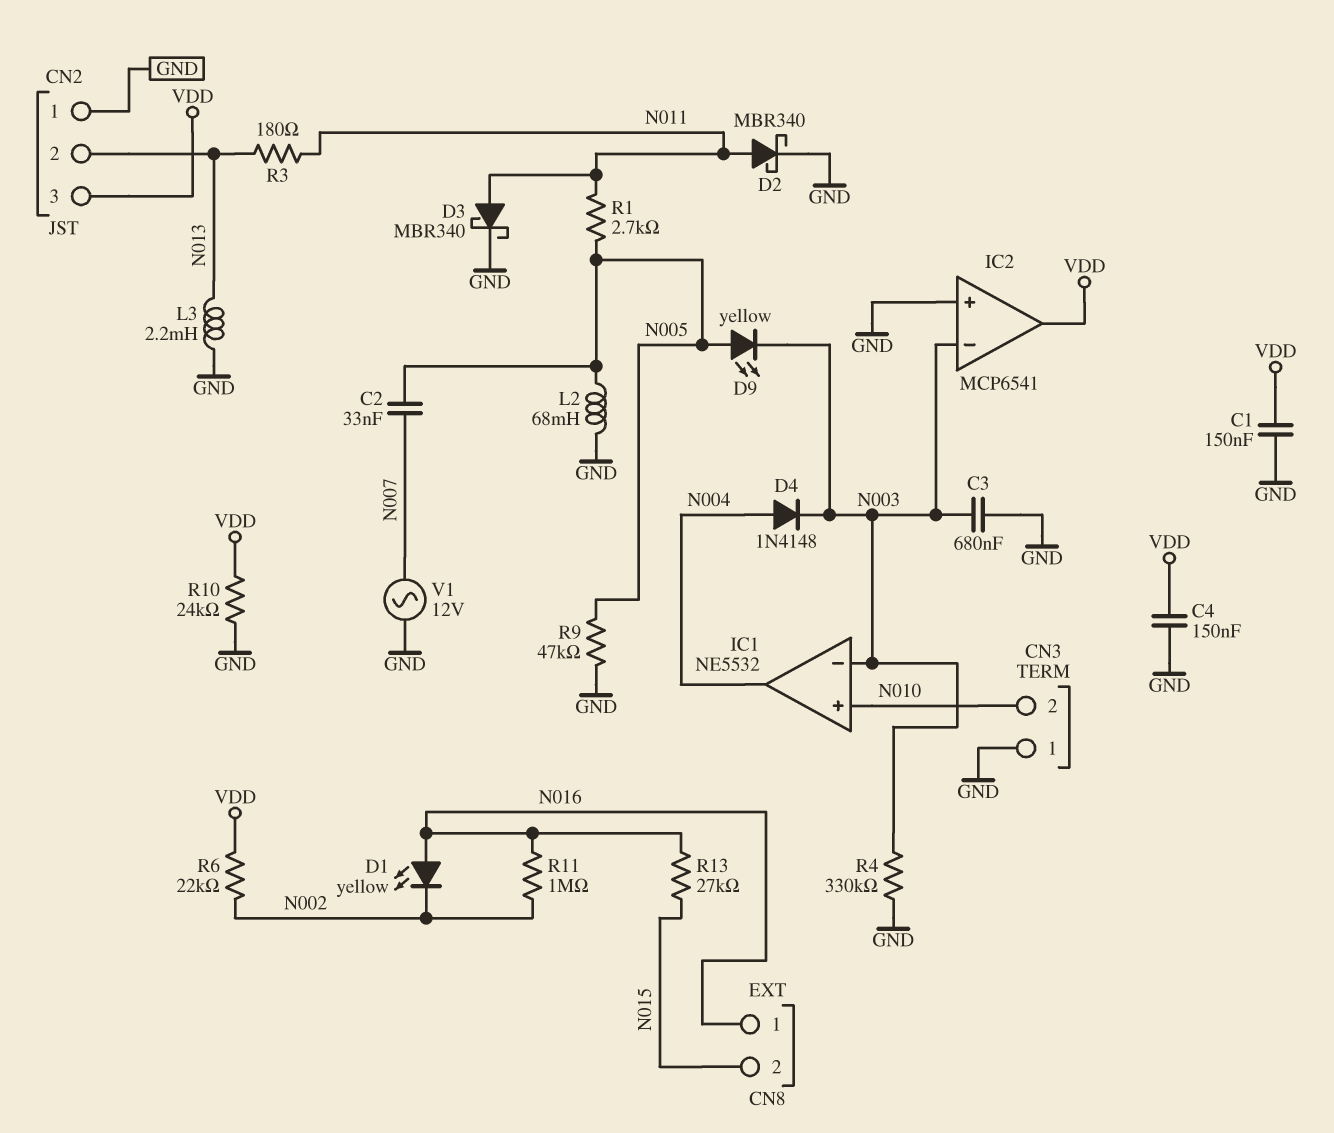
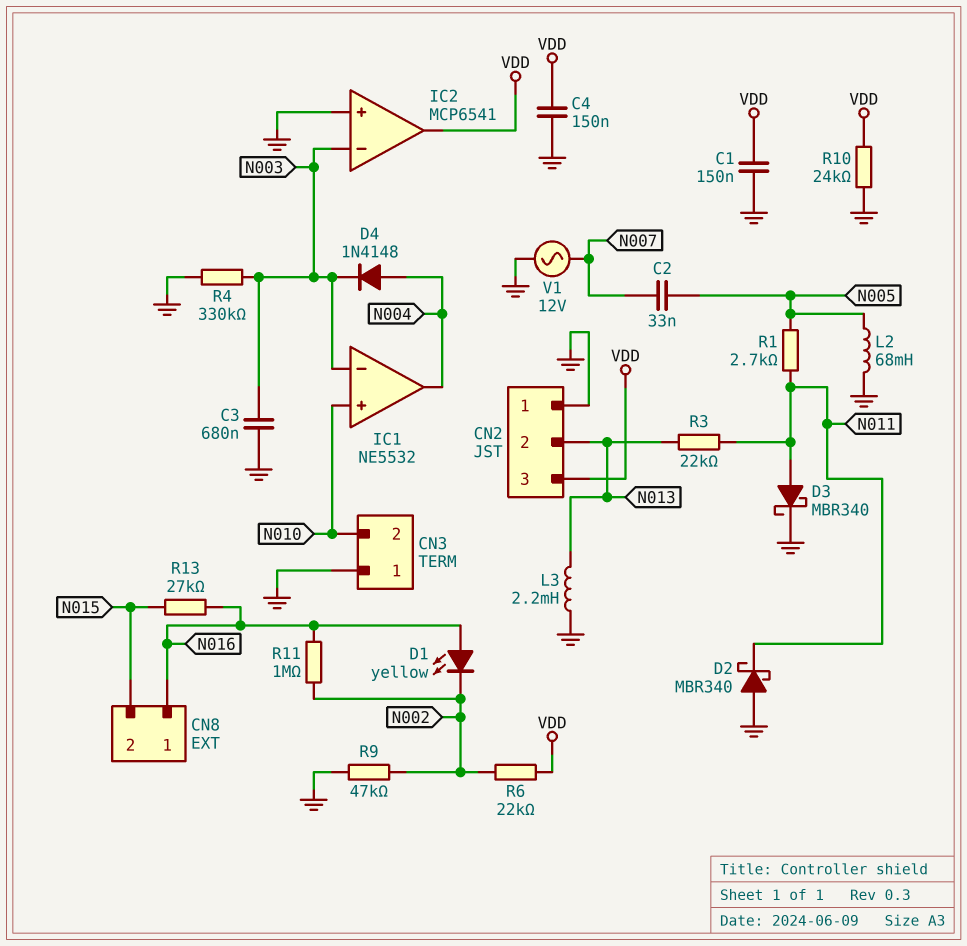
D2: schottky MBR340 (A N011, K GND) -> schottky MBR340 (A GND, K N011)
D9: LED yellow (A N005, K N003) -> none
R3: 180 (N011, N013) -> 22k (N011, N013)
R9: 47k (GND, N005) -> 47k (GND, N002)

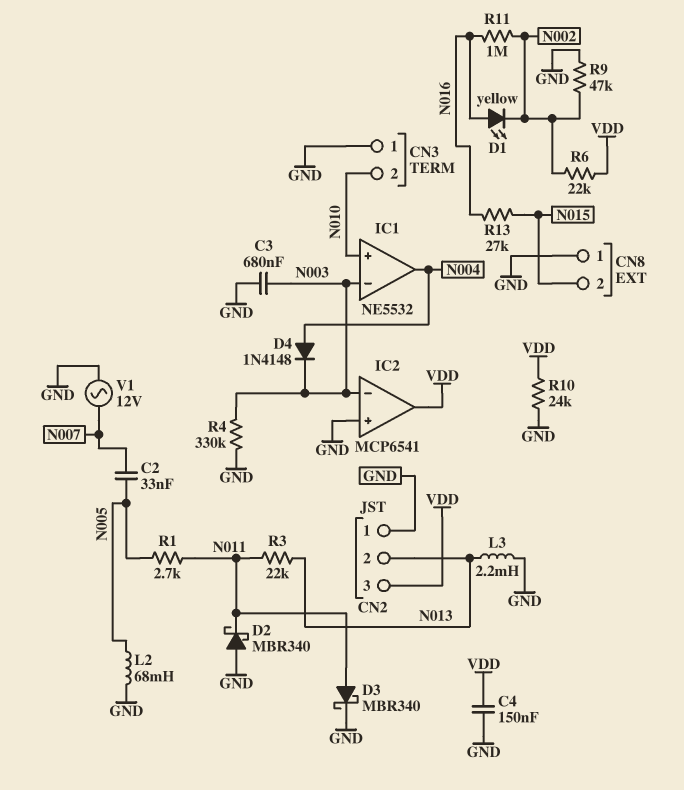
C1: 150nF (GND, VDD) -> none
CN8 pin 1: N016 -> GND

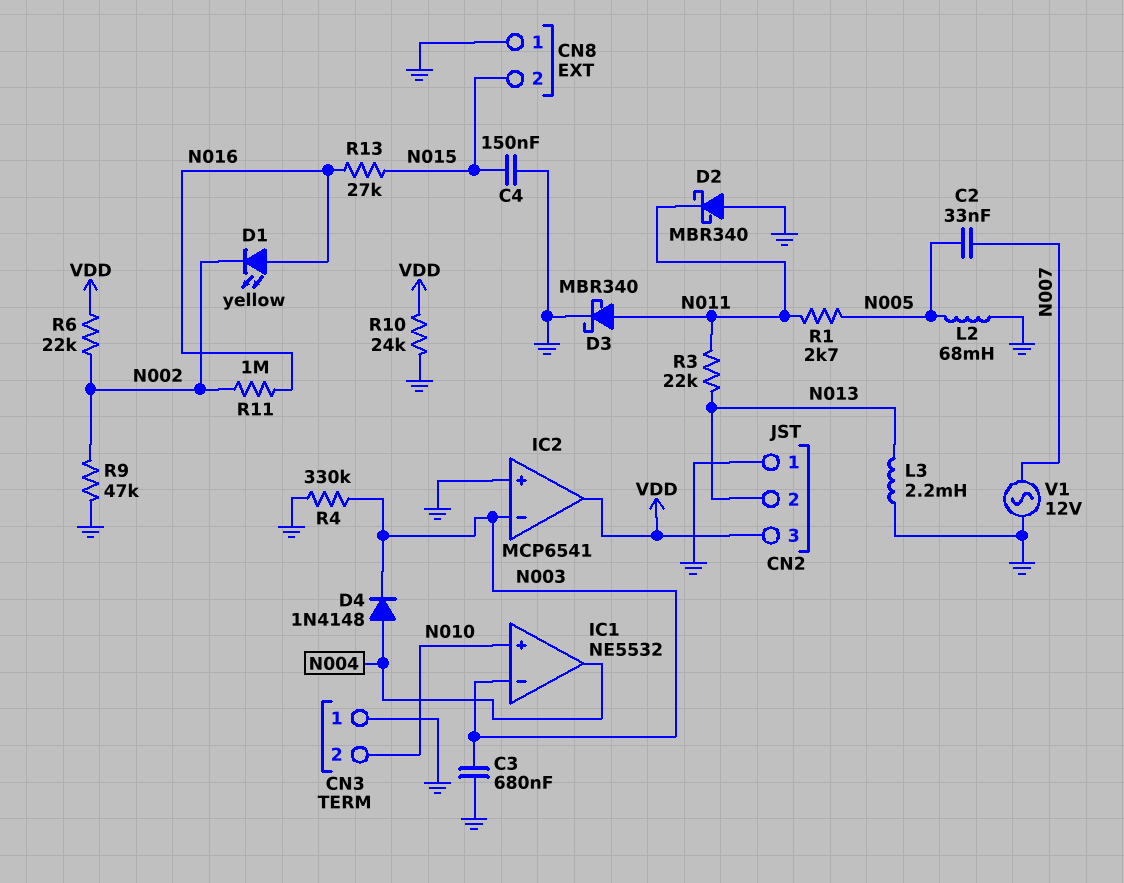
C4: 150nF (GND, VDD) -> 150nF (GND, N015)

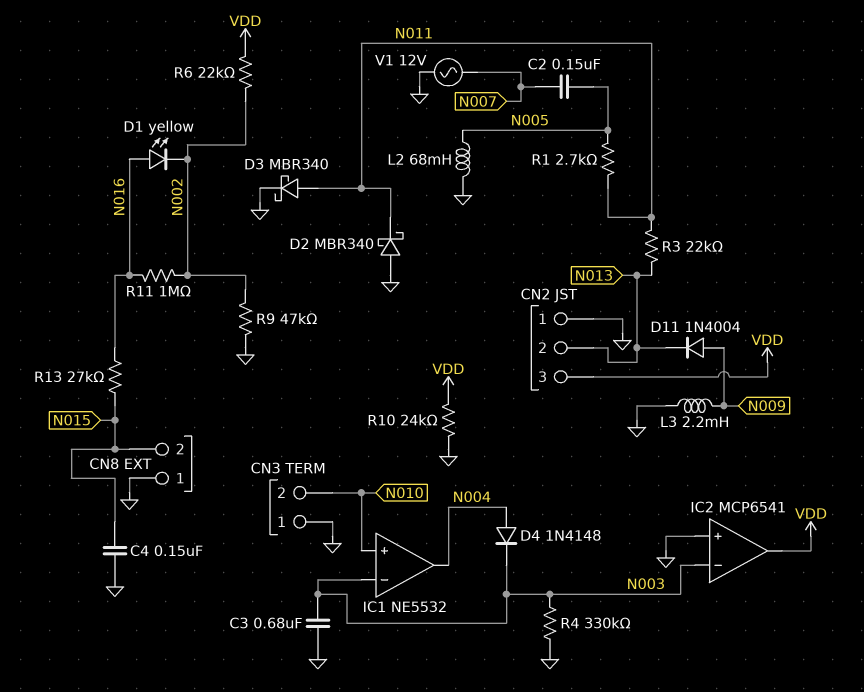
C2: 33nF (N005, N007) -> 150nF (N005, N007)
D11: none -> diode 1N4004 (A N009, K N013)
L3: 2.2mH (GND, N013) -> 2.2mH (GND, N009)

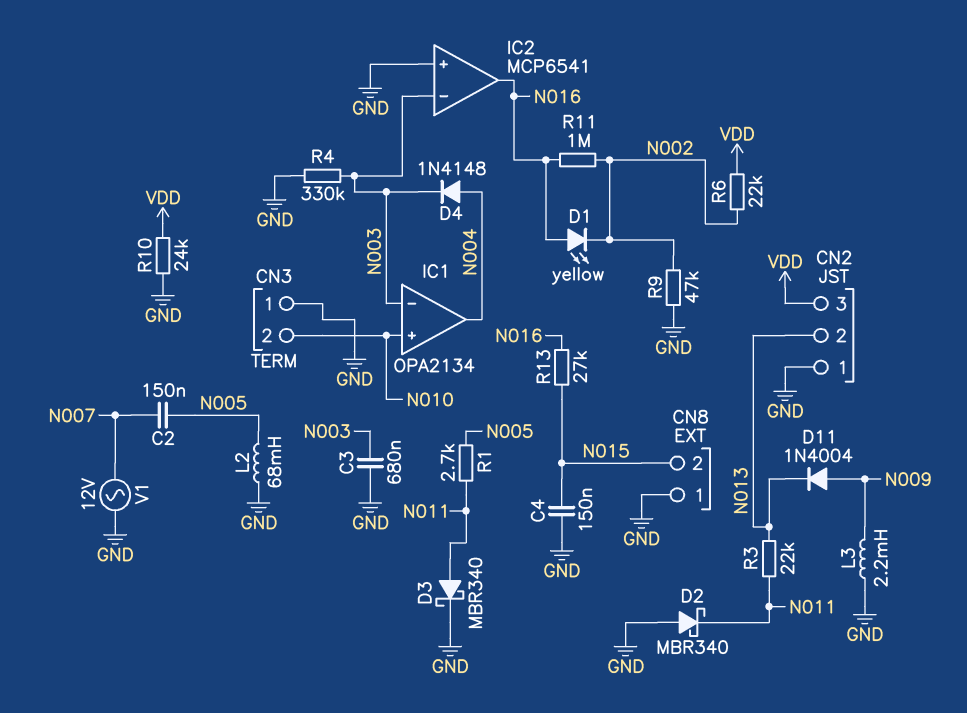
IC1: NE5532 -> OPA2134
IC2 pin out: VDD -> N016

